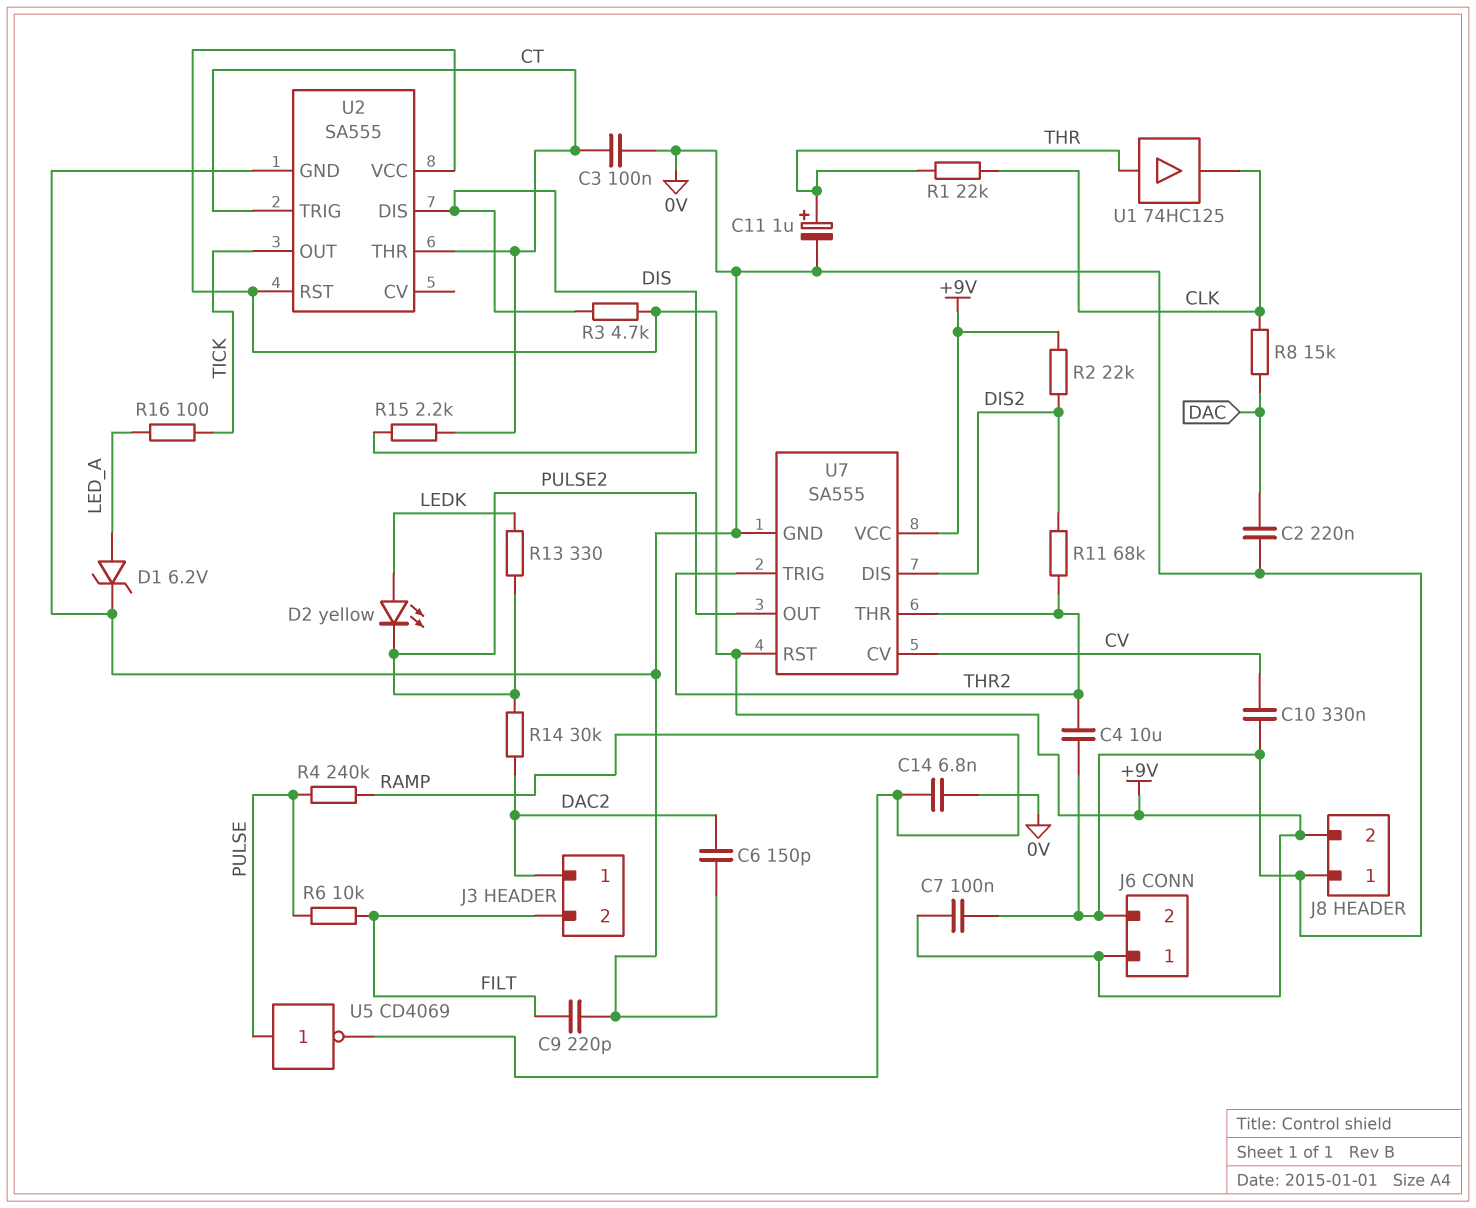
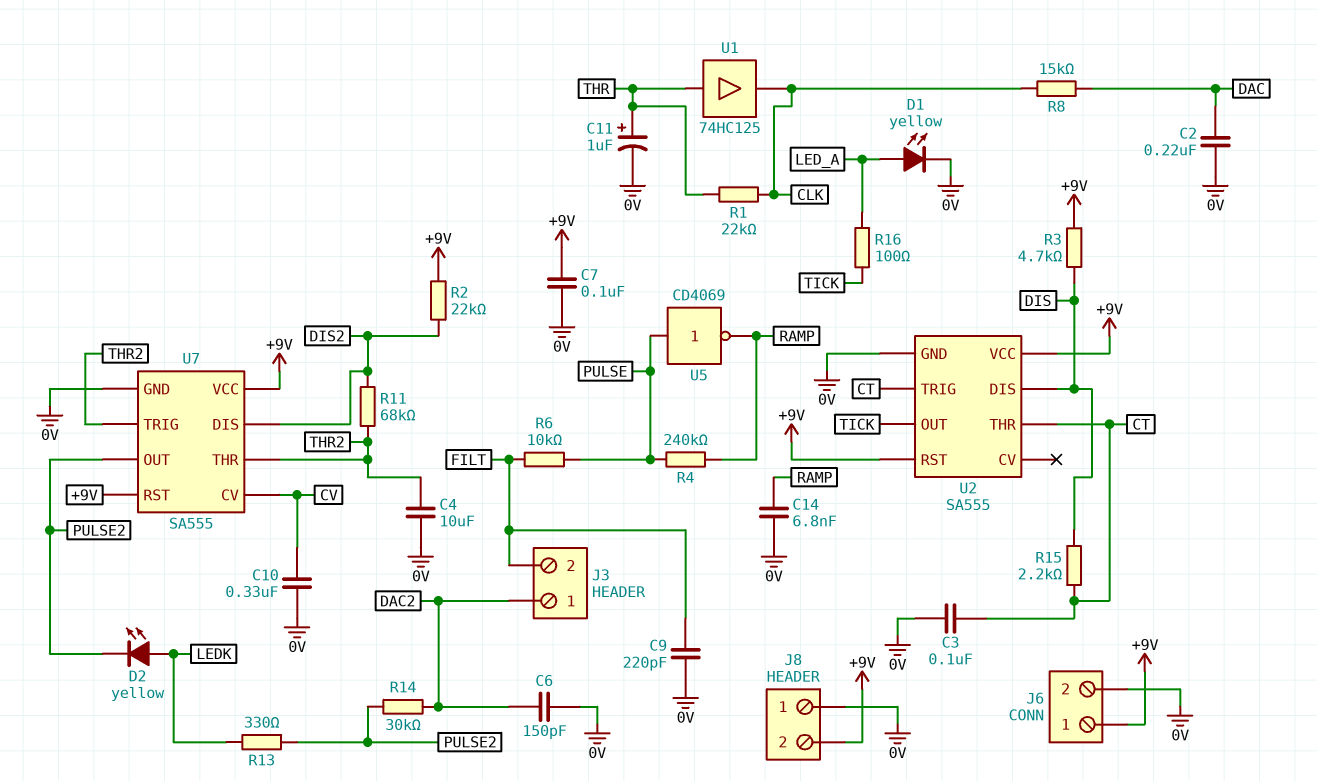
D1: zener 6.2V (A LED_A, K 0V) -> LED yellow (A LED_A, K 0V)

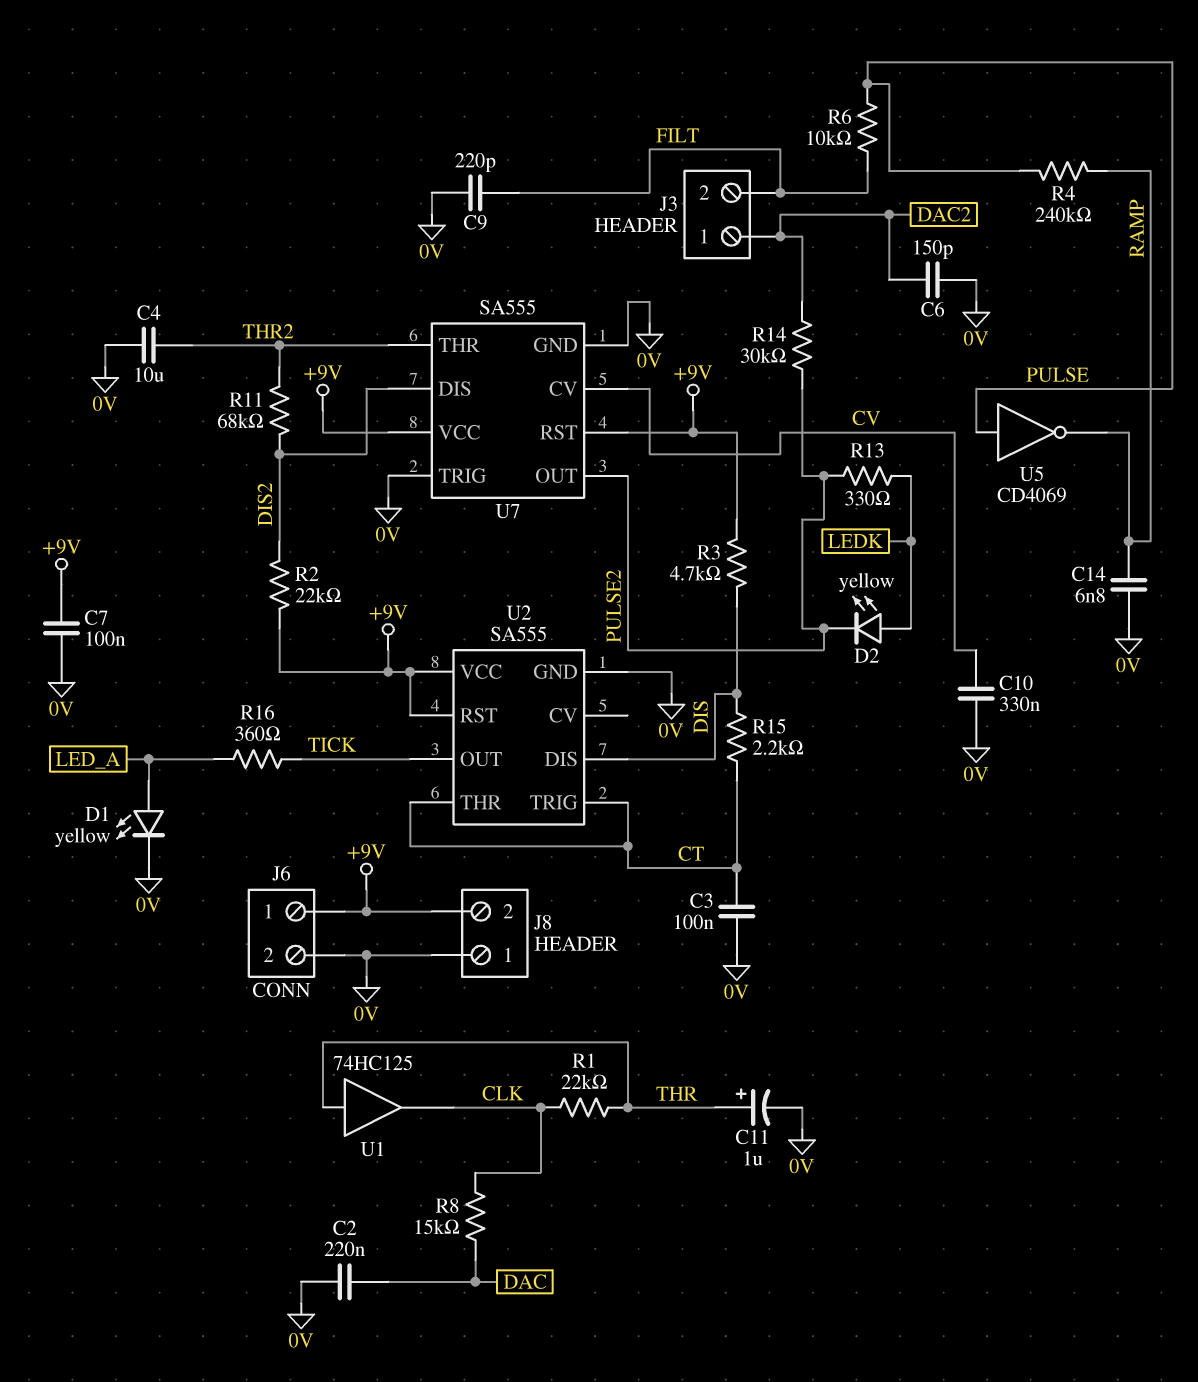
R16: 100 (LED_A, TICK) -> 360 (LED_A, TICK)
U7 pin TRIG: THR2 -> 0V

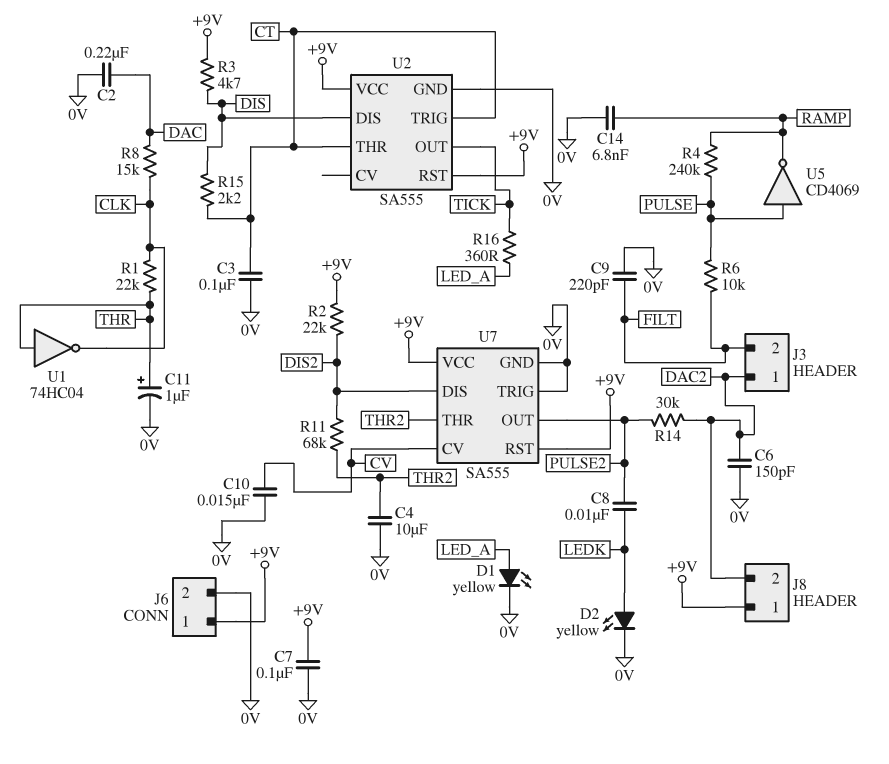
C8: none -> 10nF (LEDK, PULSE2)
C10: 330nF (0V, CV) -> 15nF (0V, CV)
D2: LED yellow (A LEDK, K PULSE2) -> LED yellow (A LEDK, K 0V)
J8 pin 1: 0V -> +9V
J8 pin 2: +9V -> DAC2
R13: 330 (LEDK, PULSE2) -> none
U1: buffer 74HC125 (in THR, out CLK) -> NOT 74HC04 (in THR, out CLK)

